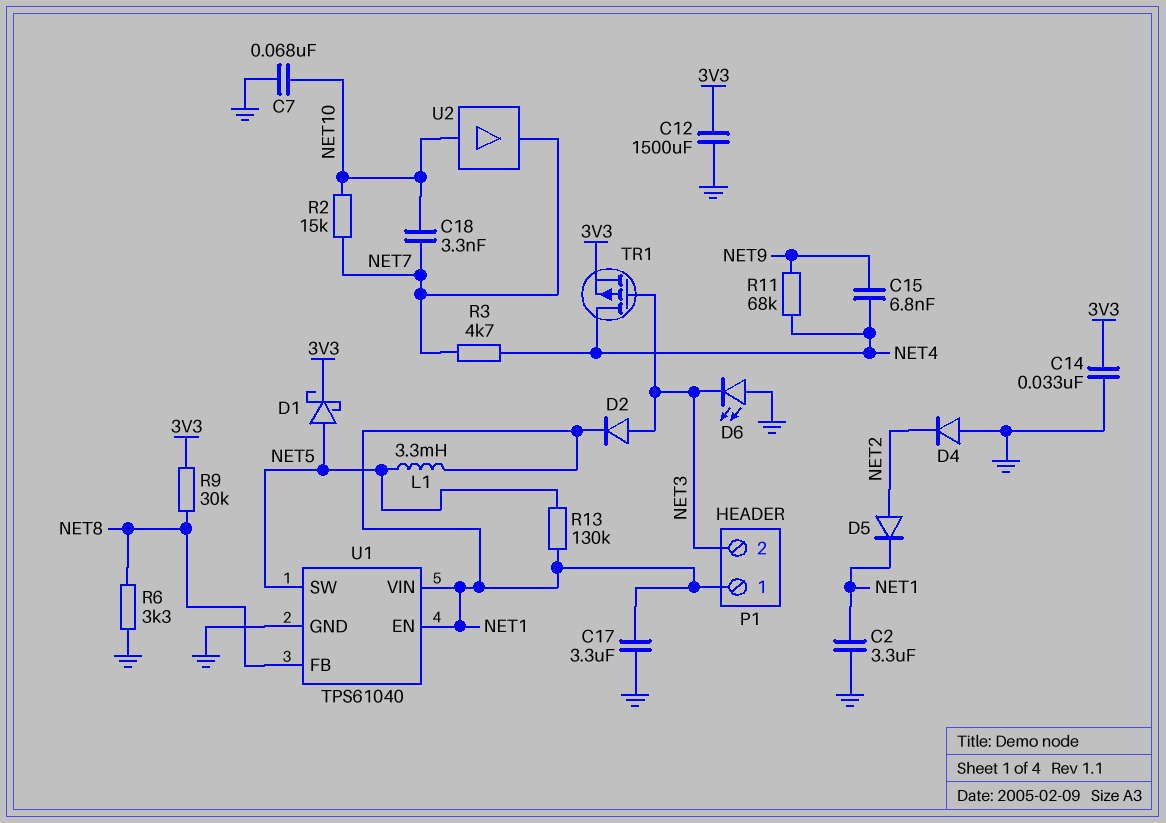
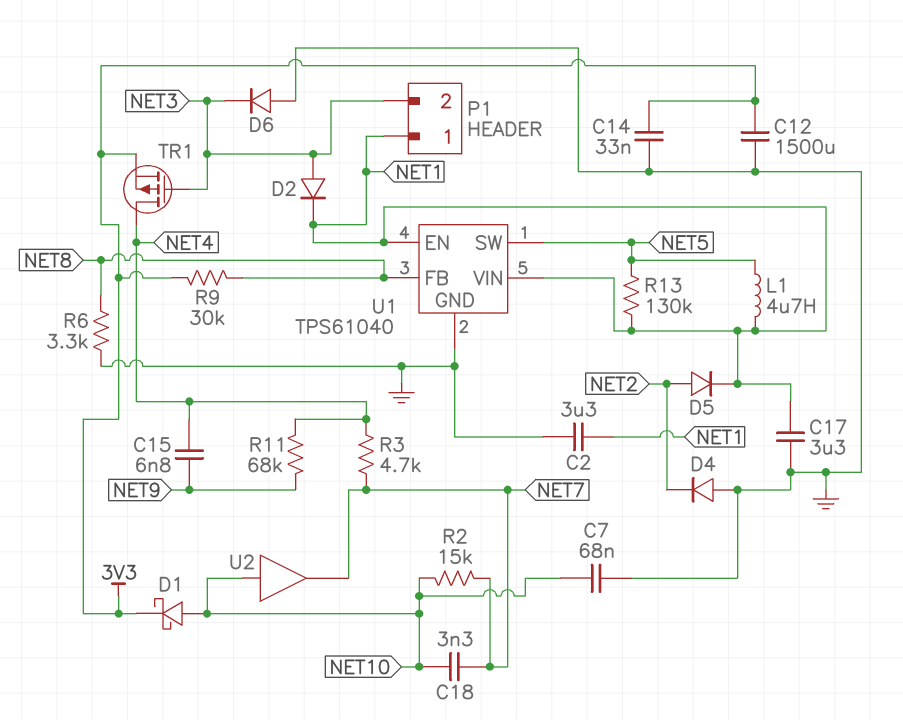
D1: schottky (A NET5, K 3V3) -> schottky (A NET10, K 3V3)
D6: LED (A GND, K NET3) -> diode (A GND, K NET3)
L1: 3.3mH (NET1, NET5) -> 4.7uH (NET1, NET5)

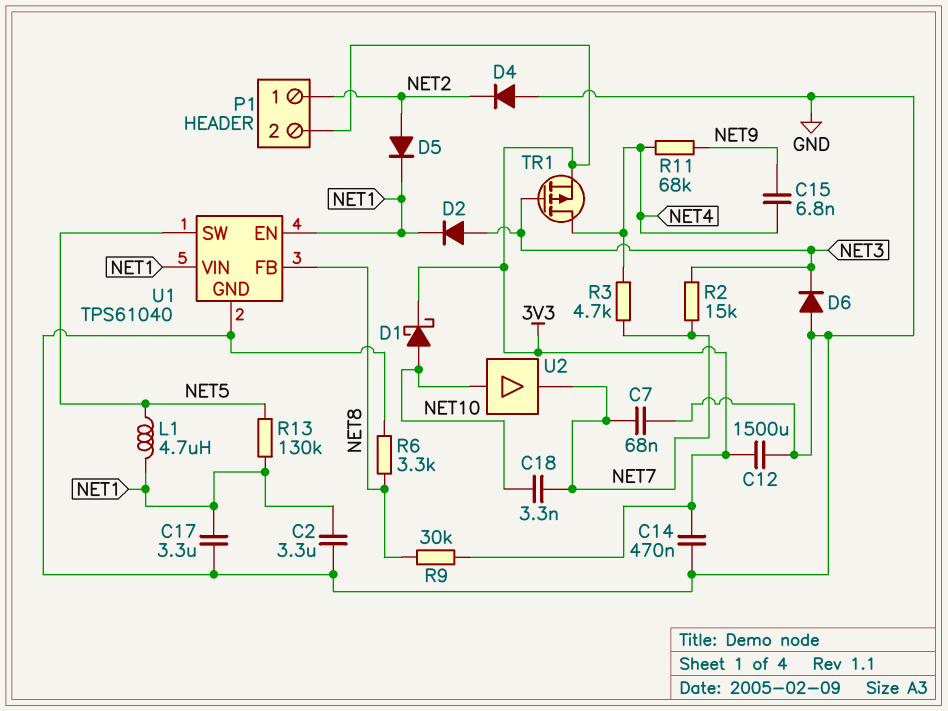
C7: 68nF (GND, NET10) -> 68nF (GND, NET7)
C14: 33nF (3V3, GND) -> 470nF (3V3, GND)
P1 pin 1: NET1 -> NET2
P1 pin 2: NET3 -> 3V3
R2: 15k (NET7, NET10) -> 15k (NET3, NET7)

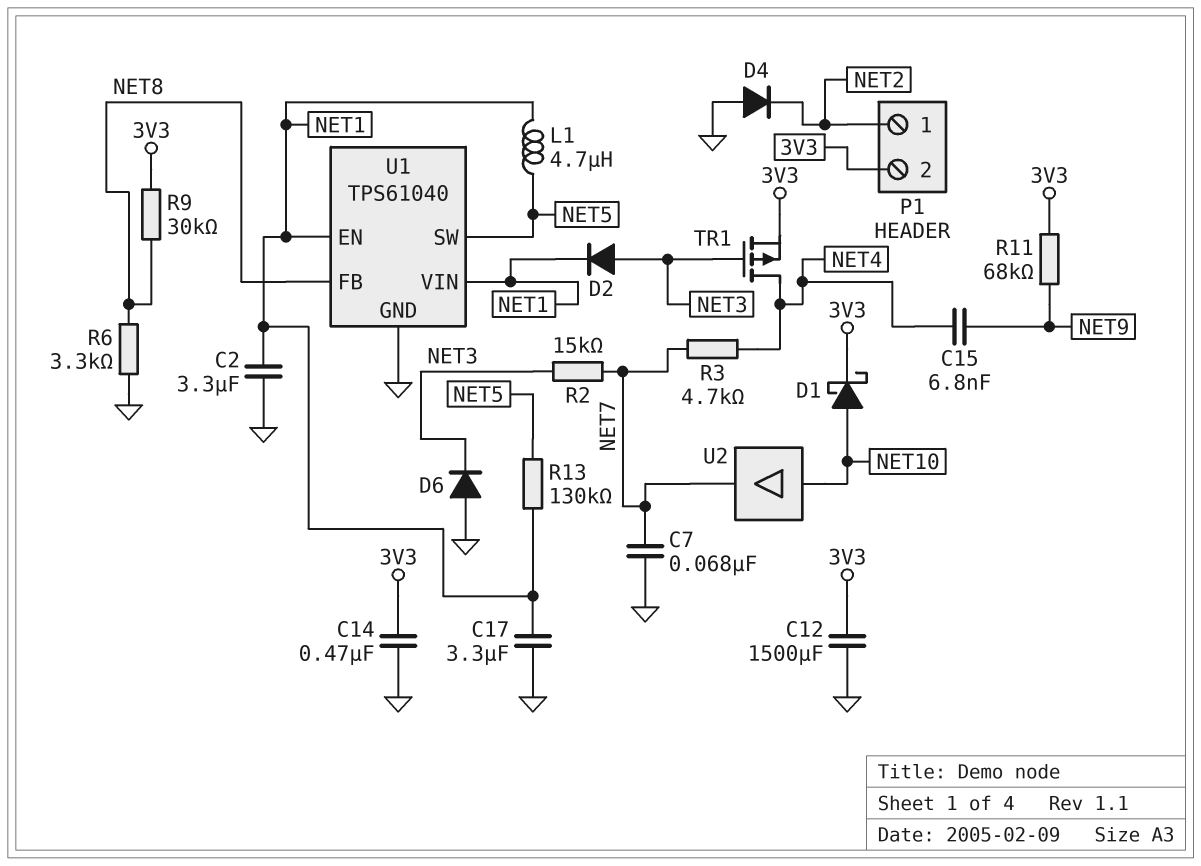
C18: 3.3nF (NET7, NET10) -> none
D5: diode (A NET2, K NET1) -> none
R11: 68k (NET4, NET9) -> 68k (3V3, NET9)

